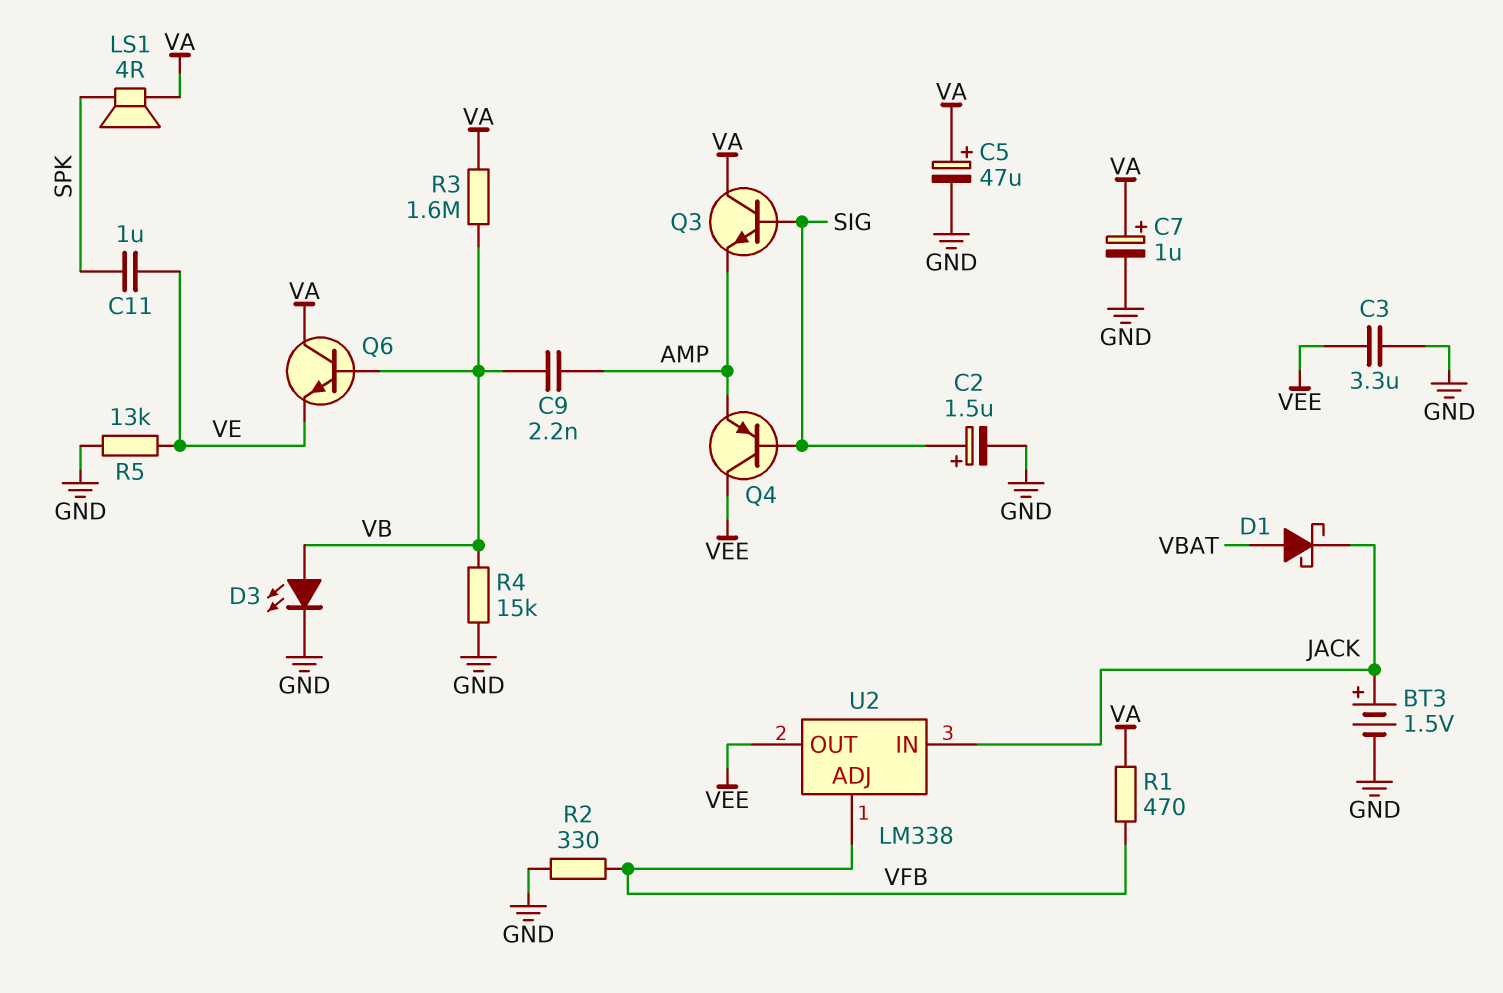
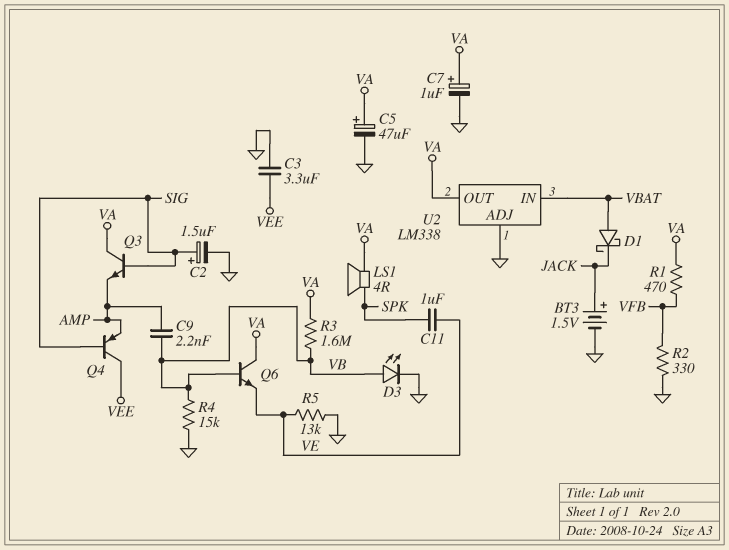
U2 pin ADJ: VFB -> GND
U2 pin IN: JACK -> VBAT
U2 pin OUT: VEE -> VA

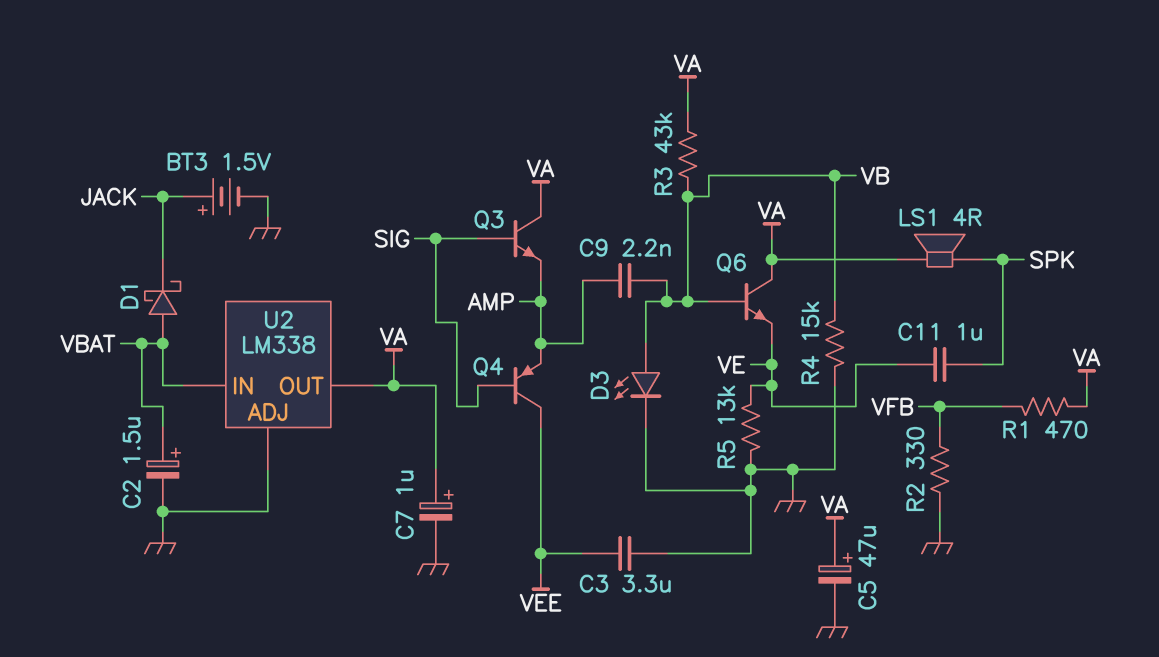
C2: 1.5uF (plus SIG, minus GND) -> 1.5uF (plus VBAT, minus GND)
R3: 1.6M (VA, VB) -> 43k (VA, VB)

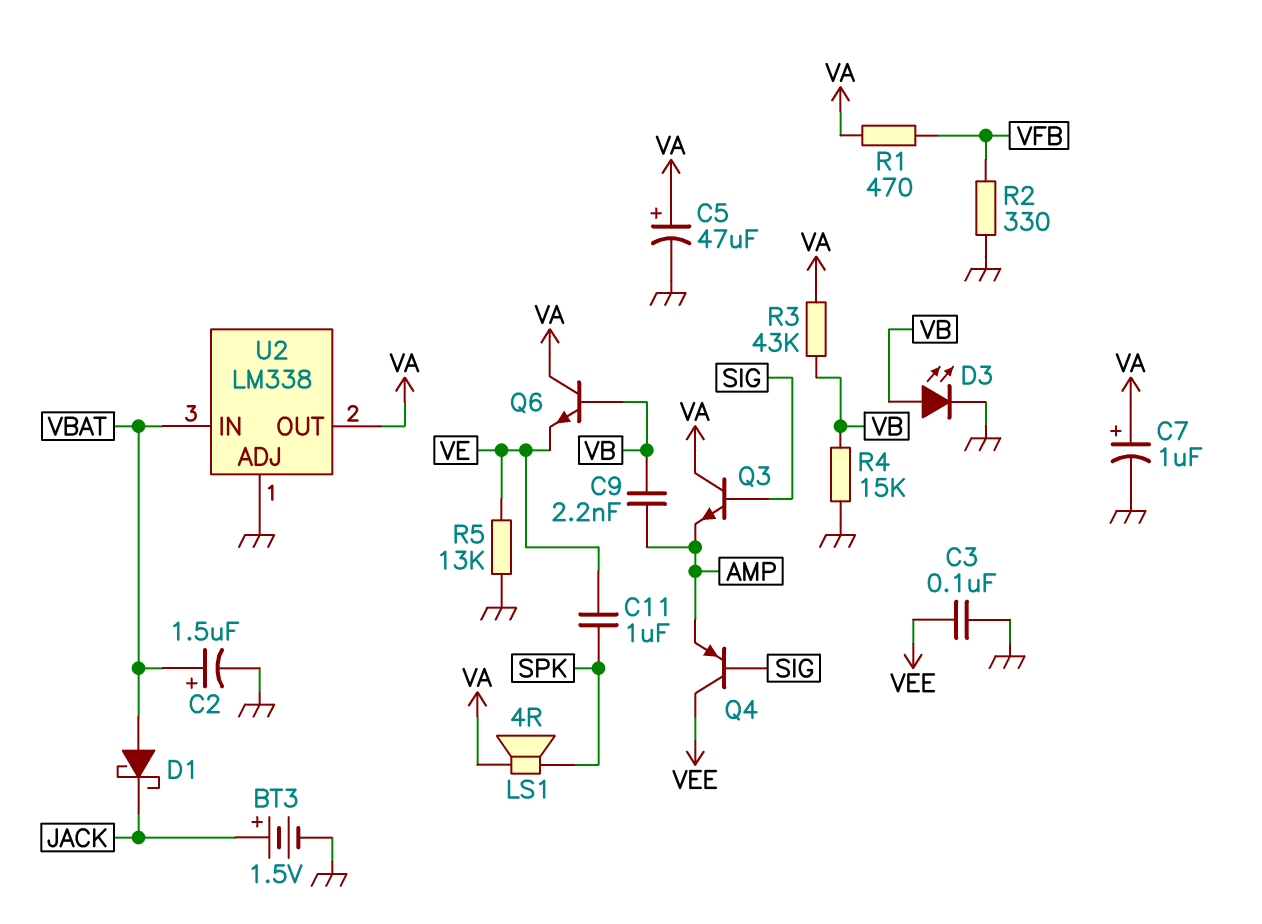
C3: 3.3uF (GND, VEE) -> 100nF (GND, VEE)

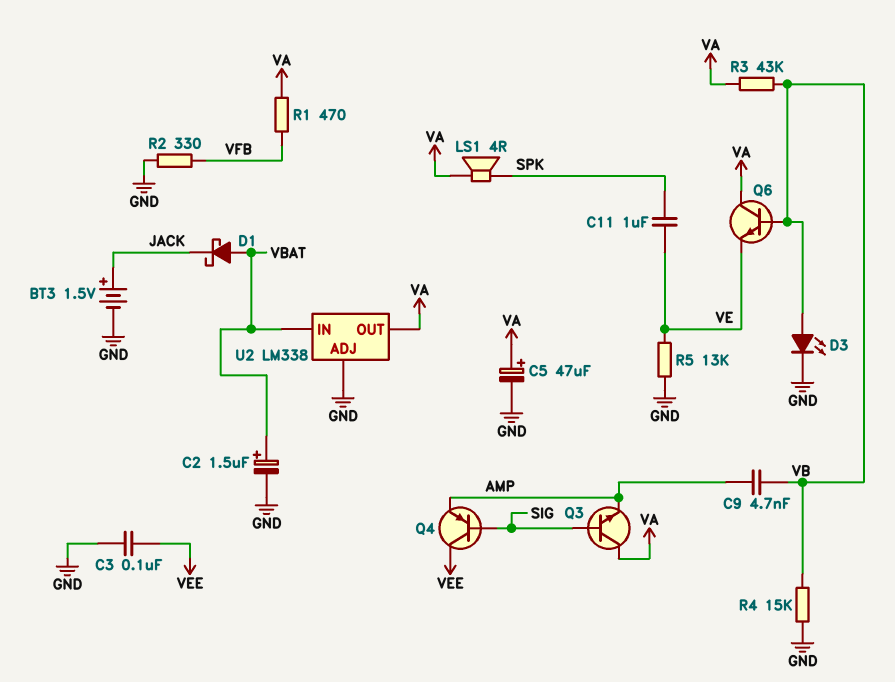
C7: 1uF (plus VA, minus GND) -> none
C9: 2.2nF (AMP, VB) -> 4.7nF (AMP, VB)

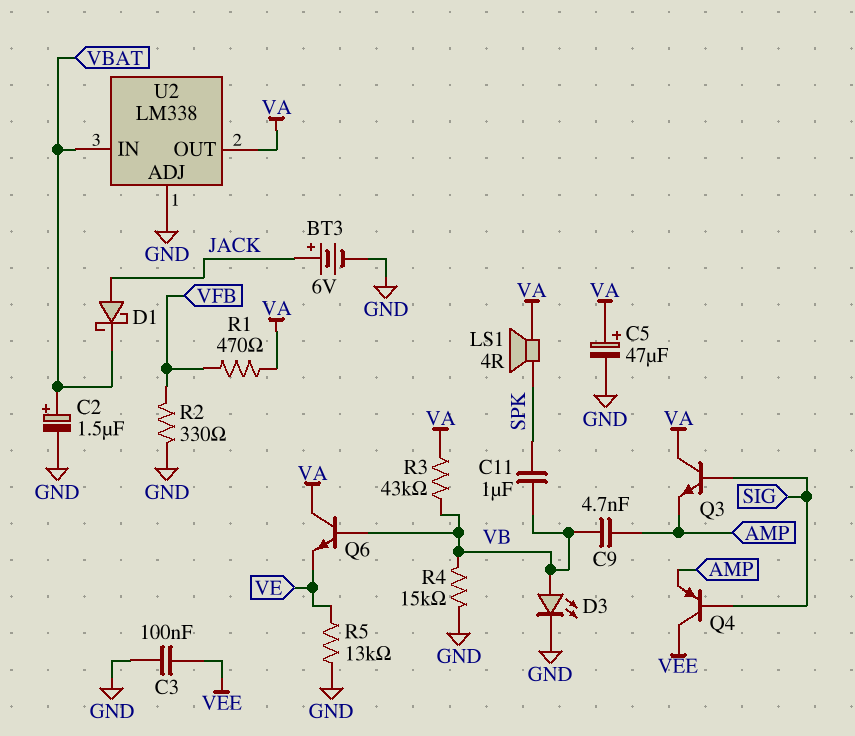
BT3: 1.5V (plus JACK, minus GND) -> 6V (plus JACK, minus GND)
C11: 1uF (SPK, VE) -> 1uF (SPK, VB)
D1: schottky (A VBAT, K JACK) -> schottky (A JACK, K VBAT)

